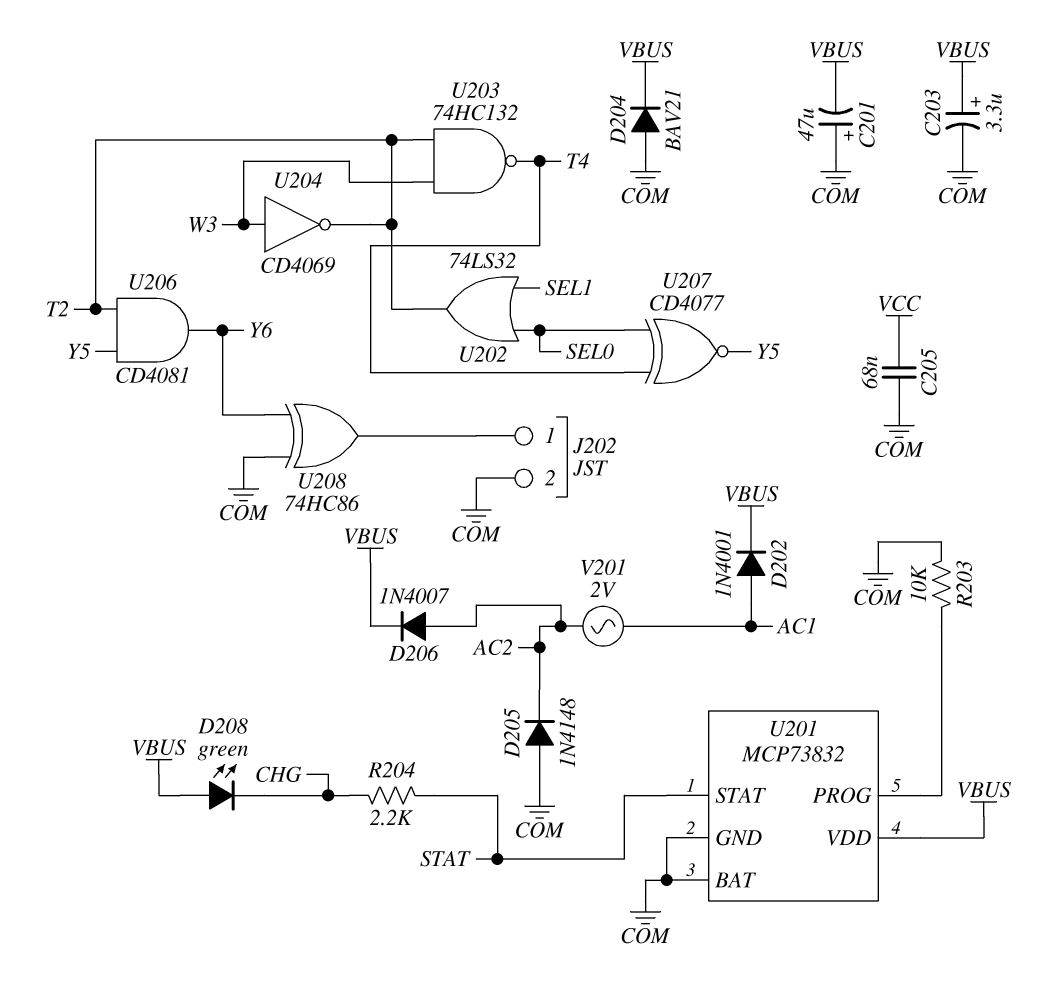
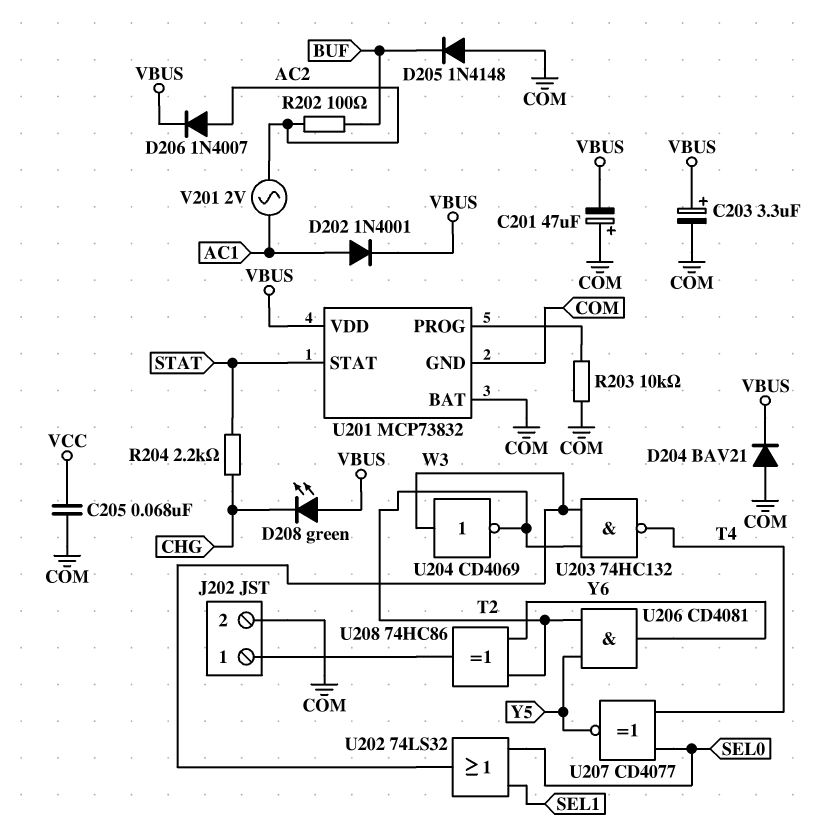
D205: diode 1N4148 (A COM, K AC2) -> diode 1N4148 (A COM, K BUF)
R202: none -> 100 (AC2, BUF)
U202: OR 74LS32 (in SEL0, in SEL1, out T2) -> OR 74LS32 (in SEL0, in SEL1, out W3)
U208: XOR 74HC86 (in COM, in Y6, out J202/1) -> XOR 74HC86 (in T2, in Y6, out J202/1)

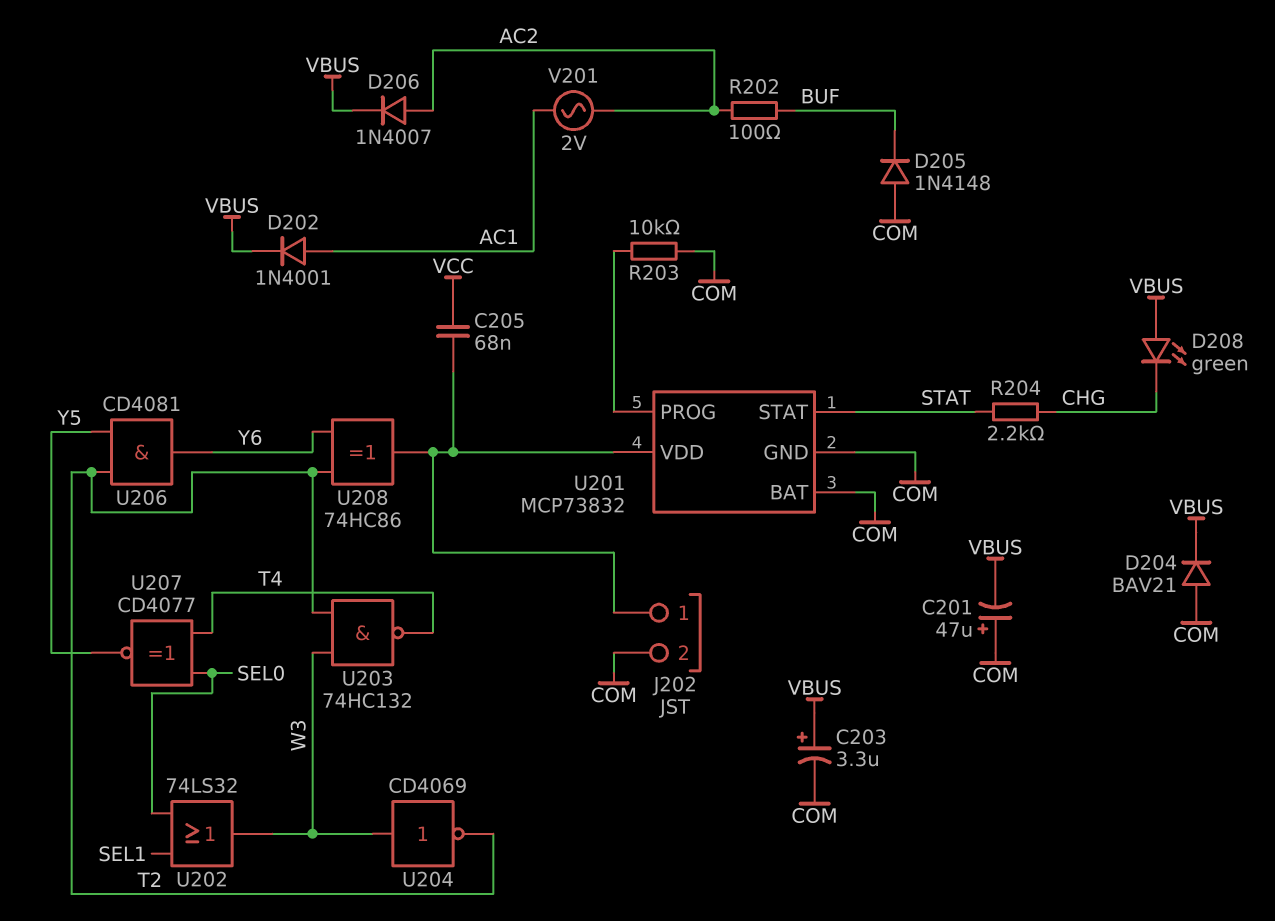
C205: 68nF (COM, VCC) -> 68nF (J202/1, VCC)
U201 pin VDD: VBUS -> J202/1

